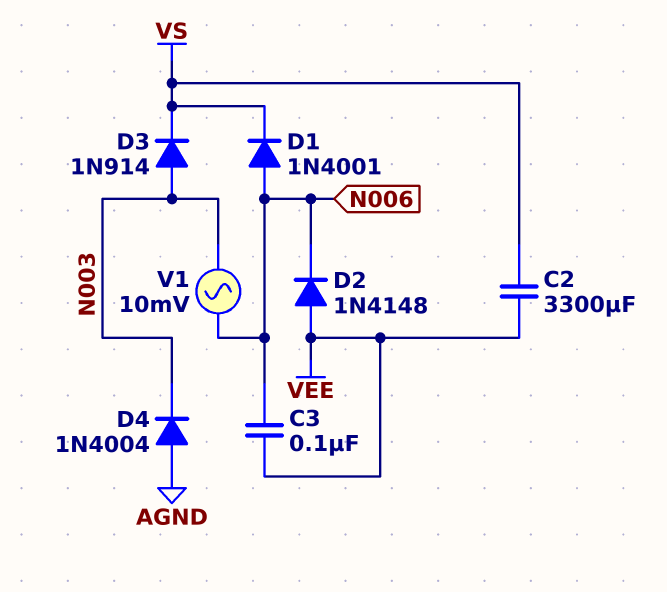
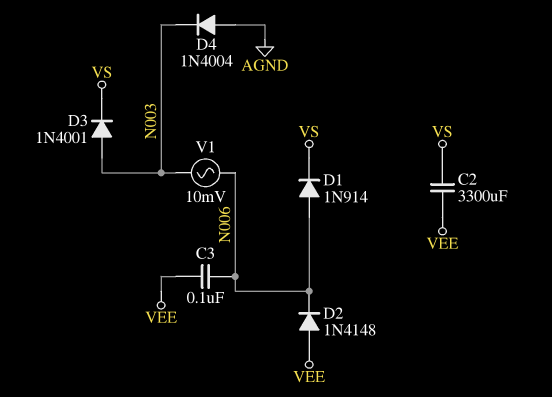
D1: diode 1N4001 (A N006, K VS) -> diode 1N914 (A N006, K VS)
D3: diode 1N914 (A N003, K VS) -> diode 1N4001 (A N003, K VS)

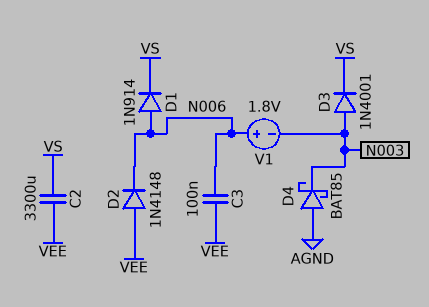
D4: diode 1N4004 (A AGND, K N003) -> schottky BAT85 (A AGND, K N003)
V1: AC 10mV (N003, N006) -> 1.8V (plus N006, minus N003)

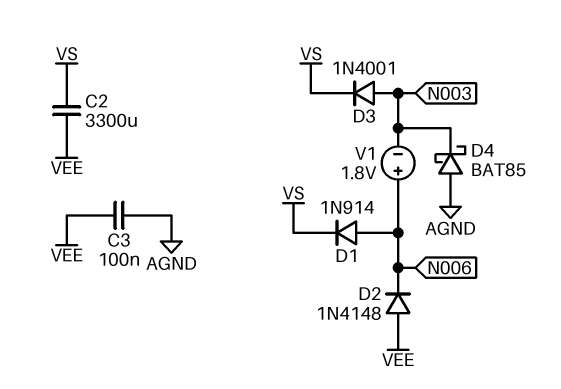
C3: 100nF (N006, VEE) -> 100nF (AGND, VEE)

